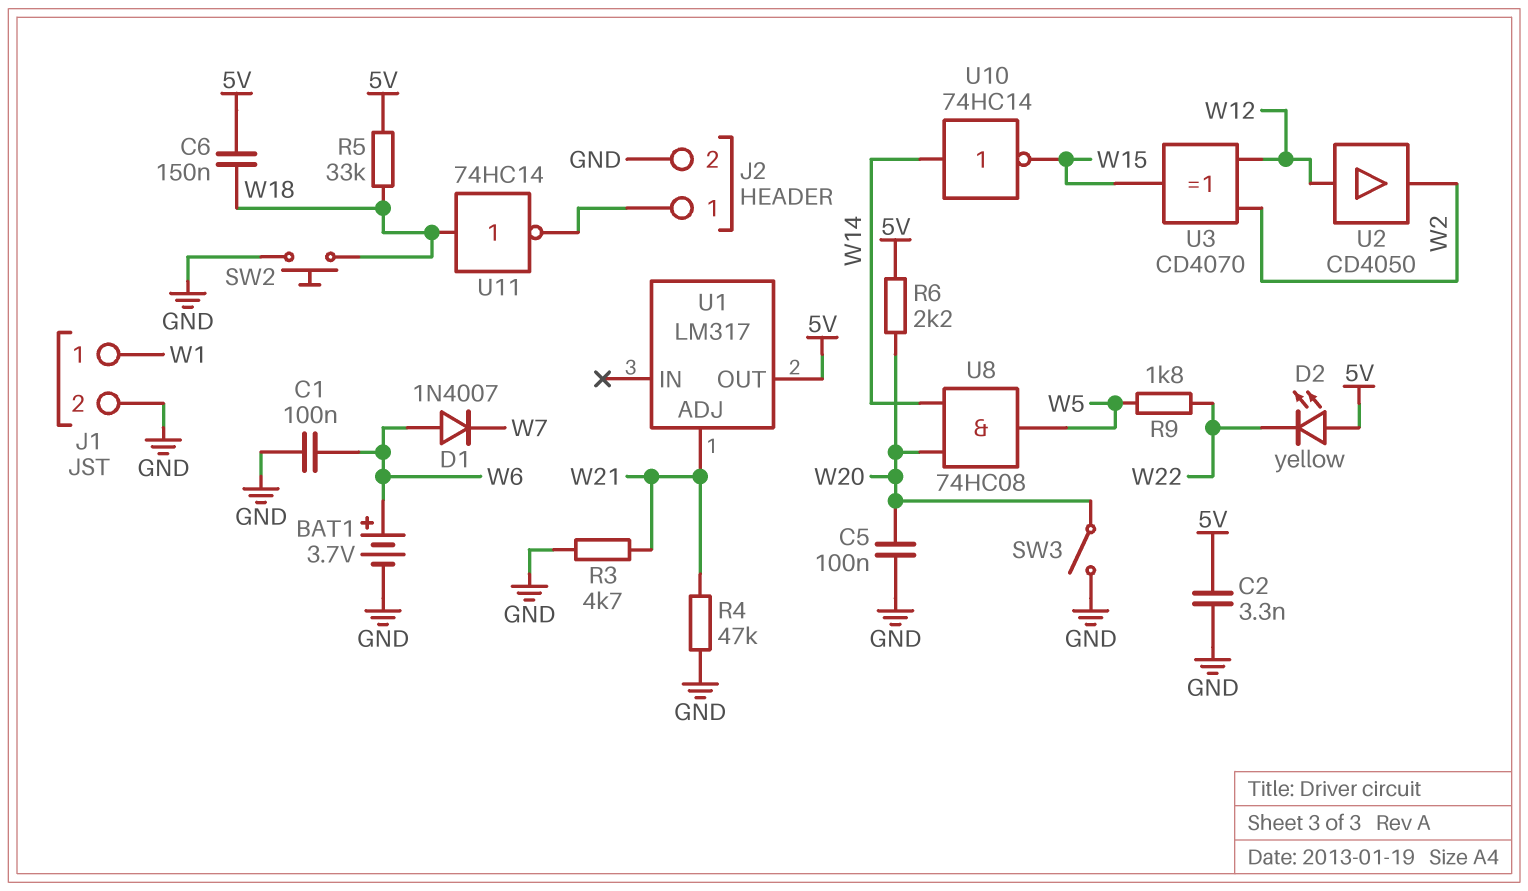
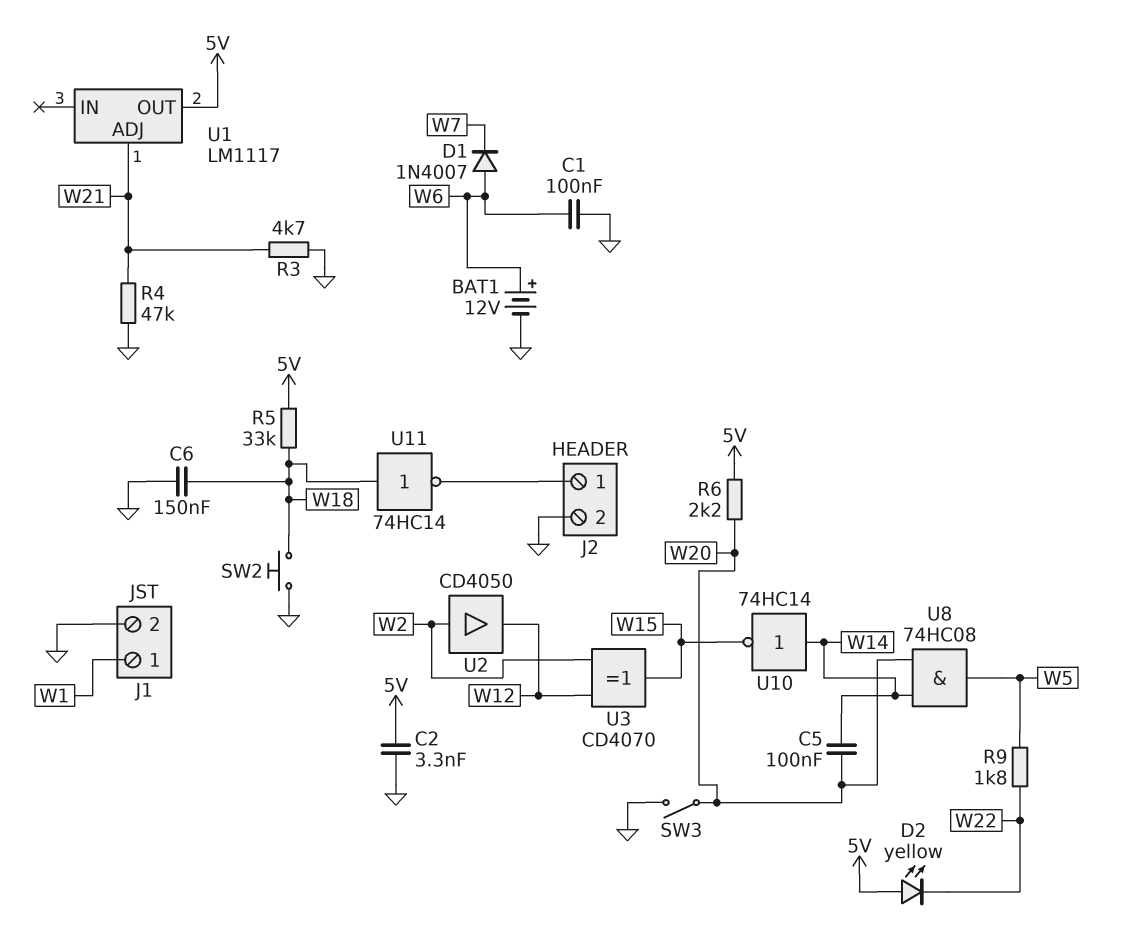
BAT1: 3.7V (plus W6, minus GND) -> 12V (plus W6, minus GND)
C5: 100nF (GND, W20) -> 100nF (W14, W20)
C6: 150nF (5V, W18) -> 150nF (GND, W18)
U1: LM317 -> LM1117
U2: buffer CD4050 (in W12, out W2) -> buffer CD4050 (in W2, out W12)

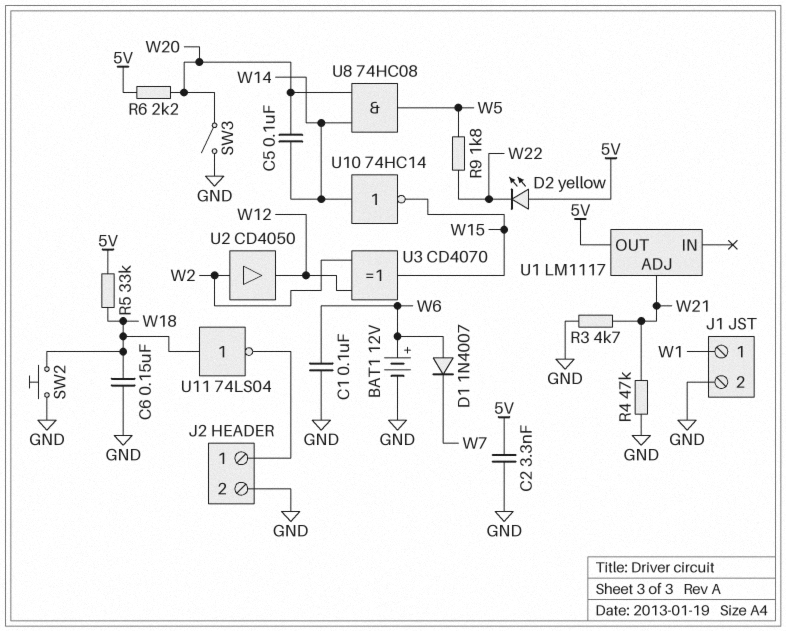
U11: NOT 74HC14 (in W18, out J2/1) -> NOT 74LS04 (in W18, out J2/1)

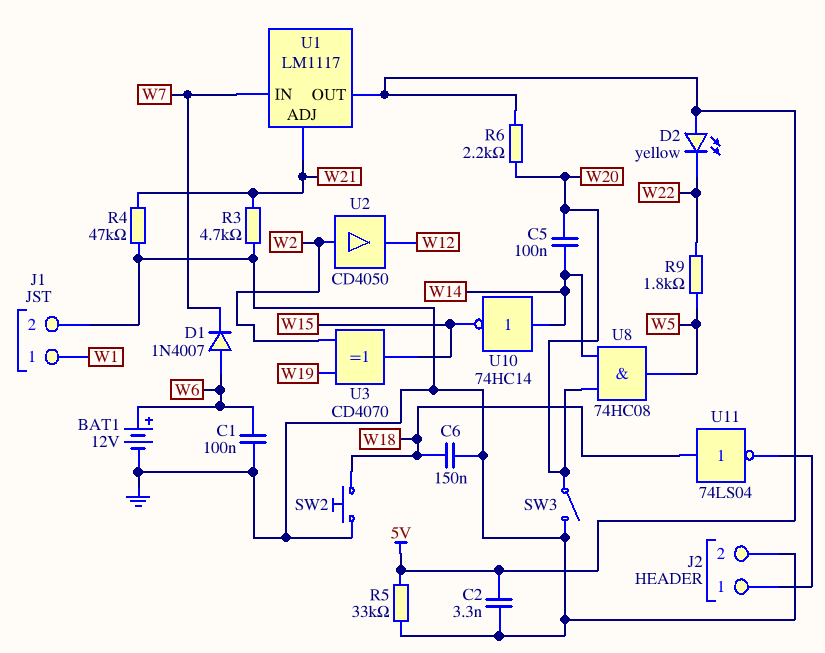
R5: 33k (5V, W18) -> 33k (5V, GND)
U1 pin IN: none -> W7
U3: XOR CD4070 (in W2, in W12, out W15) -> XOR CD4070 (in W2, in W19, out W15)

